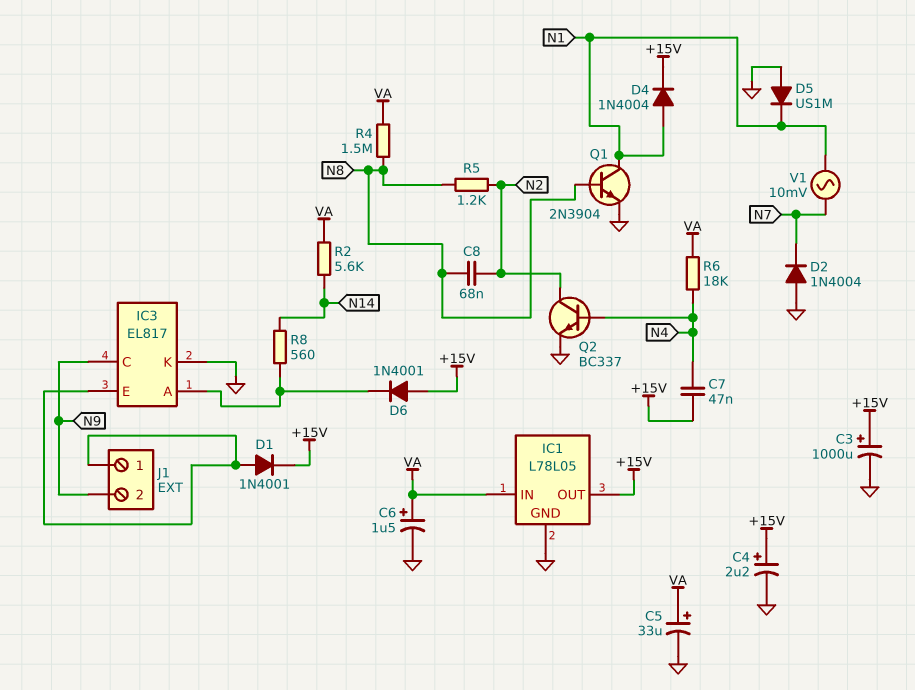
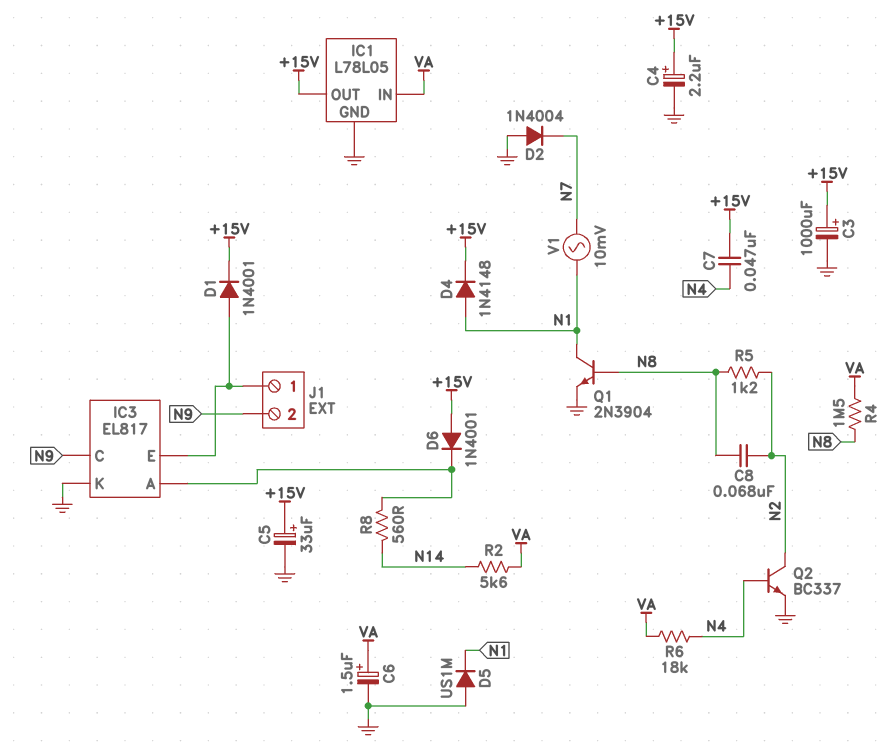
C5: 33uF (plus VA, minus GND) -> 33uF (plus +15V, minus GND)
D4: diode 1N4004 (A N1, K +15V) -> diode 1N4148 (A N1, K +15V)

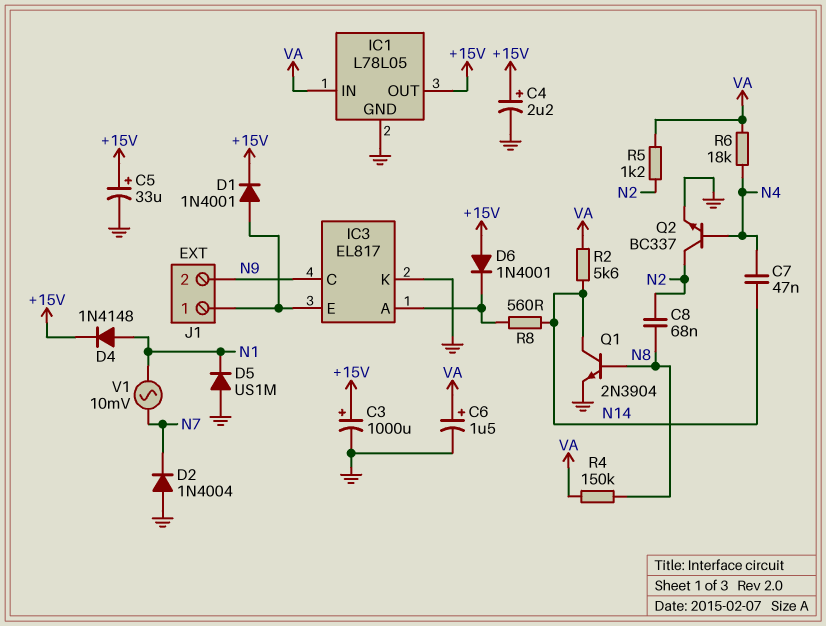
C7: 47nF (+15V, N4) -> 47nF (N4, N14)
Q1: NPN 2N3904 (B N8, C N1, E GND) -> NPN 2N3904 (B N8, C N14, E GND)
R4: 1.5M (N8, VA) -> 150k (N8, VA)
R5: 1.2k (N2, N8) -> 1.2k (N2, VA)

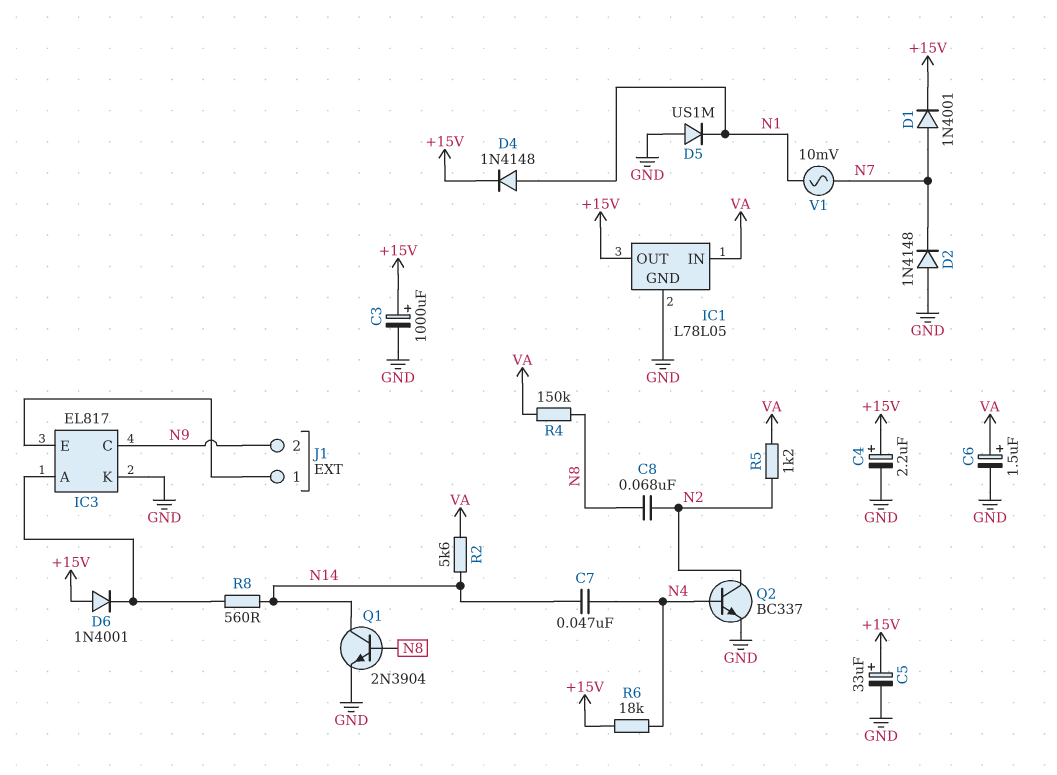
D1: diode 1N4001 (A IC3/E, K +15V) -> diode 1N4001 (A N7, K +15V)
D2: diode 1N4004 (A GND, K N7) -> diode 1N4148 (A GND, K N7)
R6: 18k (N4, VA) -> 18k (+15V, N4)

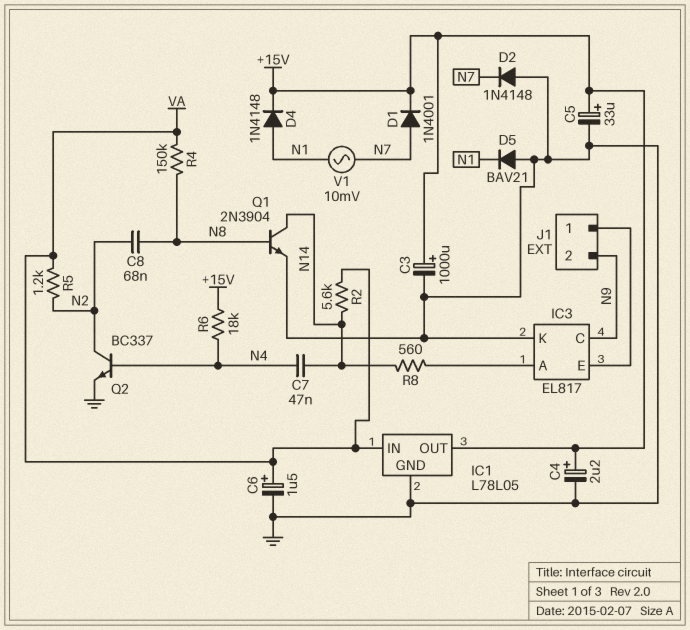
D5: diode US1M (A GND, K N1) -> diode BAV21 (A GND, K N1)
D6: diode 1N4001 (A +15V, K IC3/A) -> none

